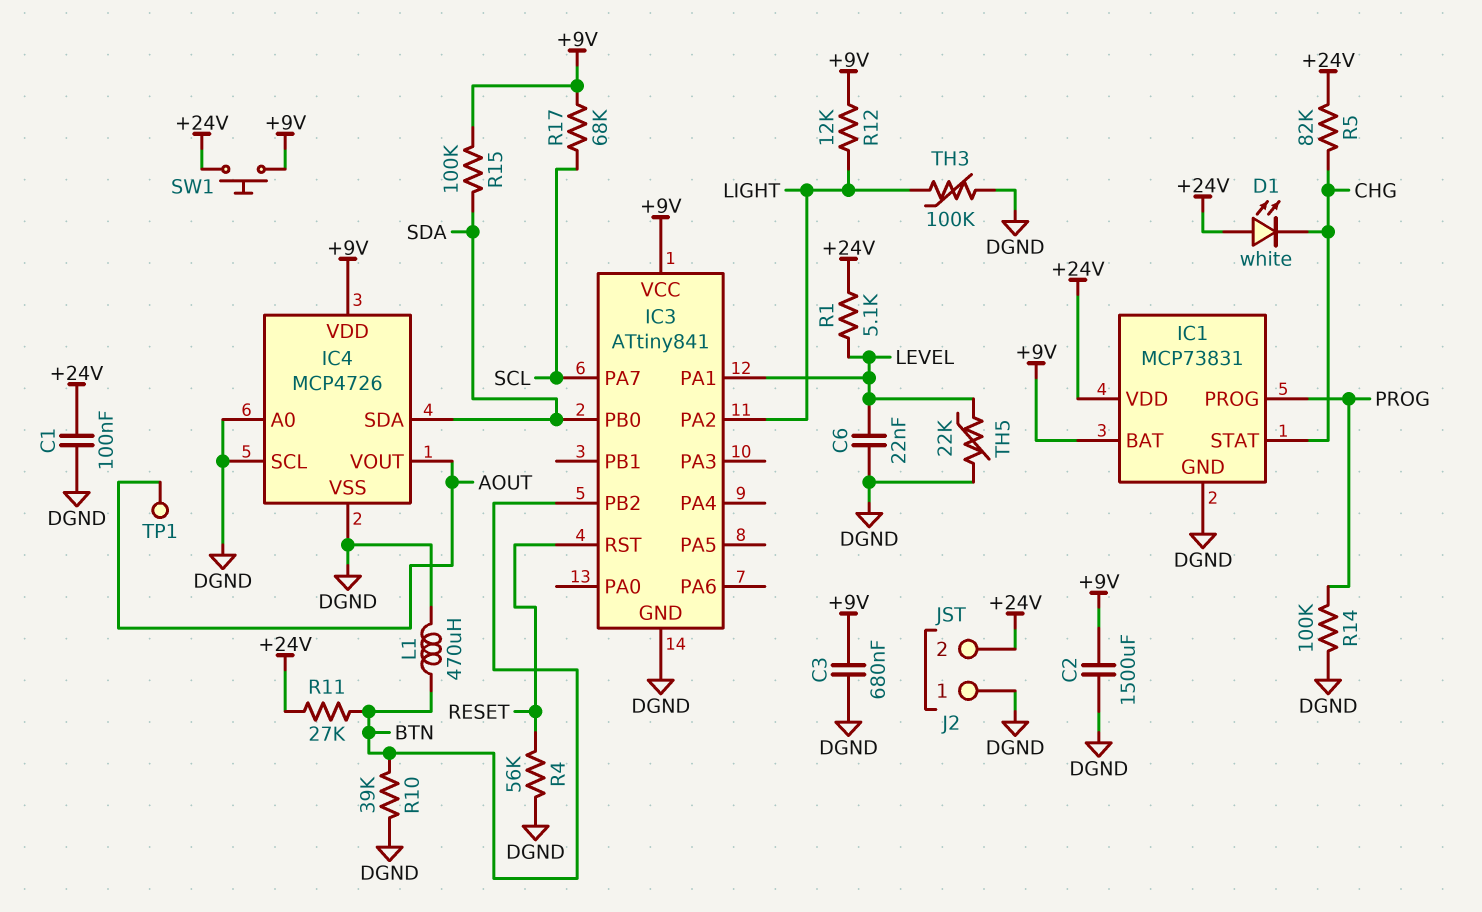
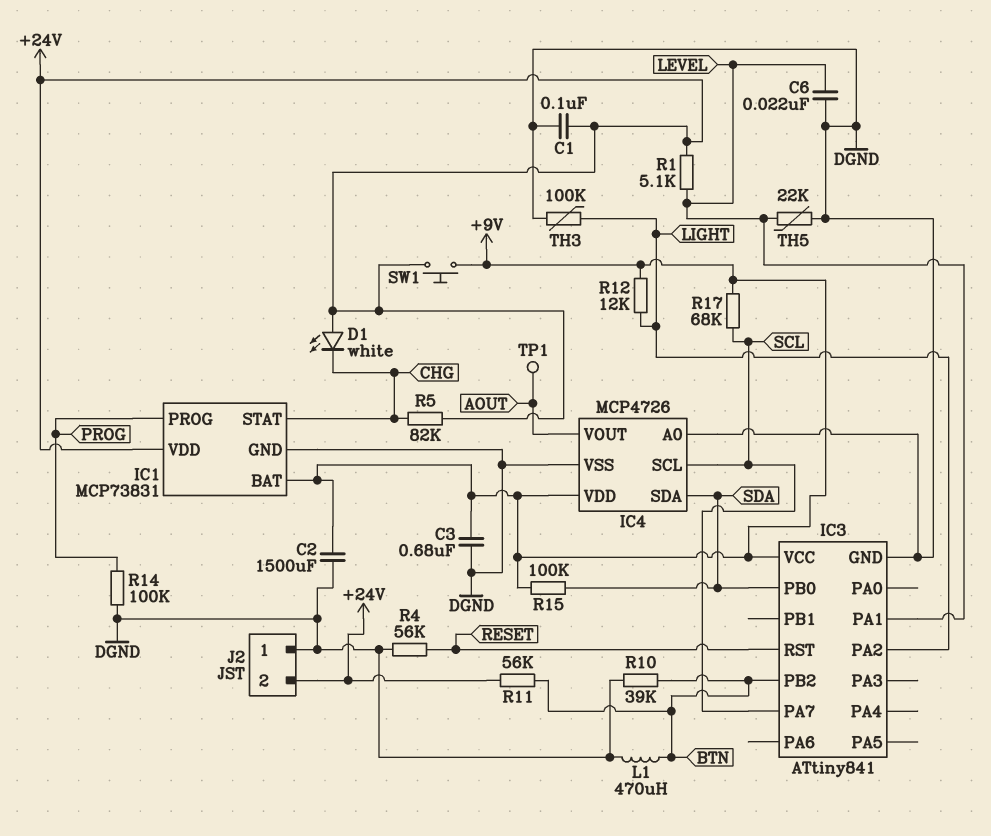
IC4 pin SCL: DGND -> SCL
R11: 27k (+24V, BTN) -> 56k (+24V, BTN)

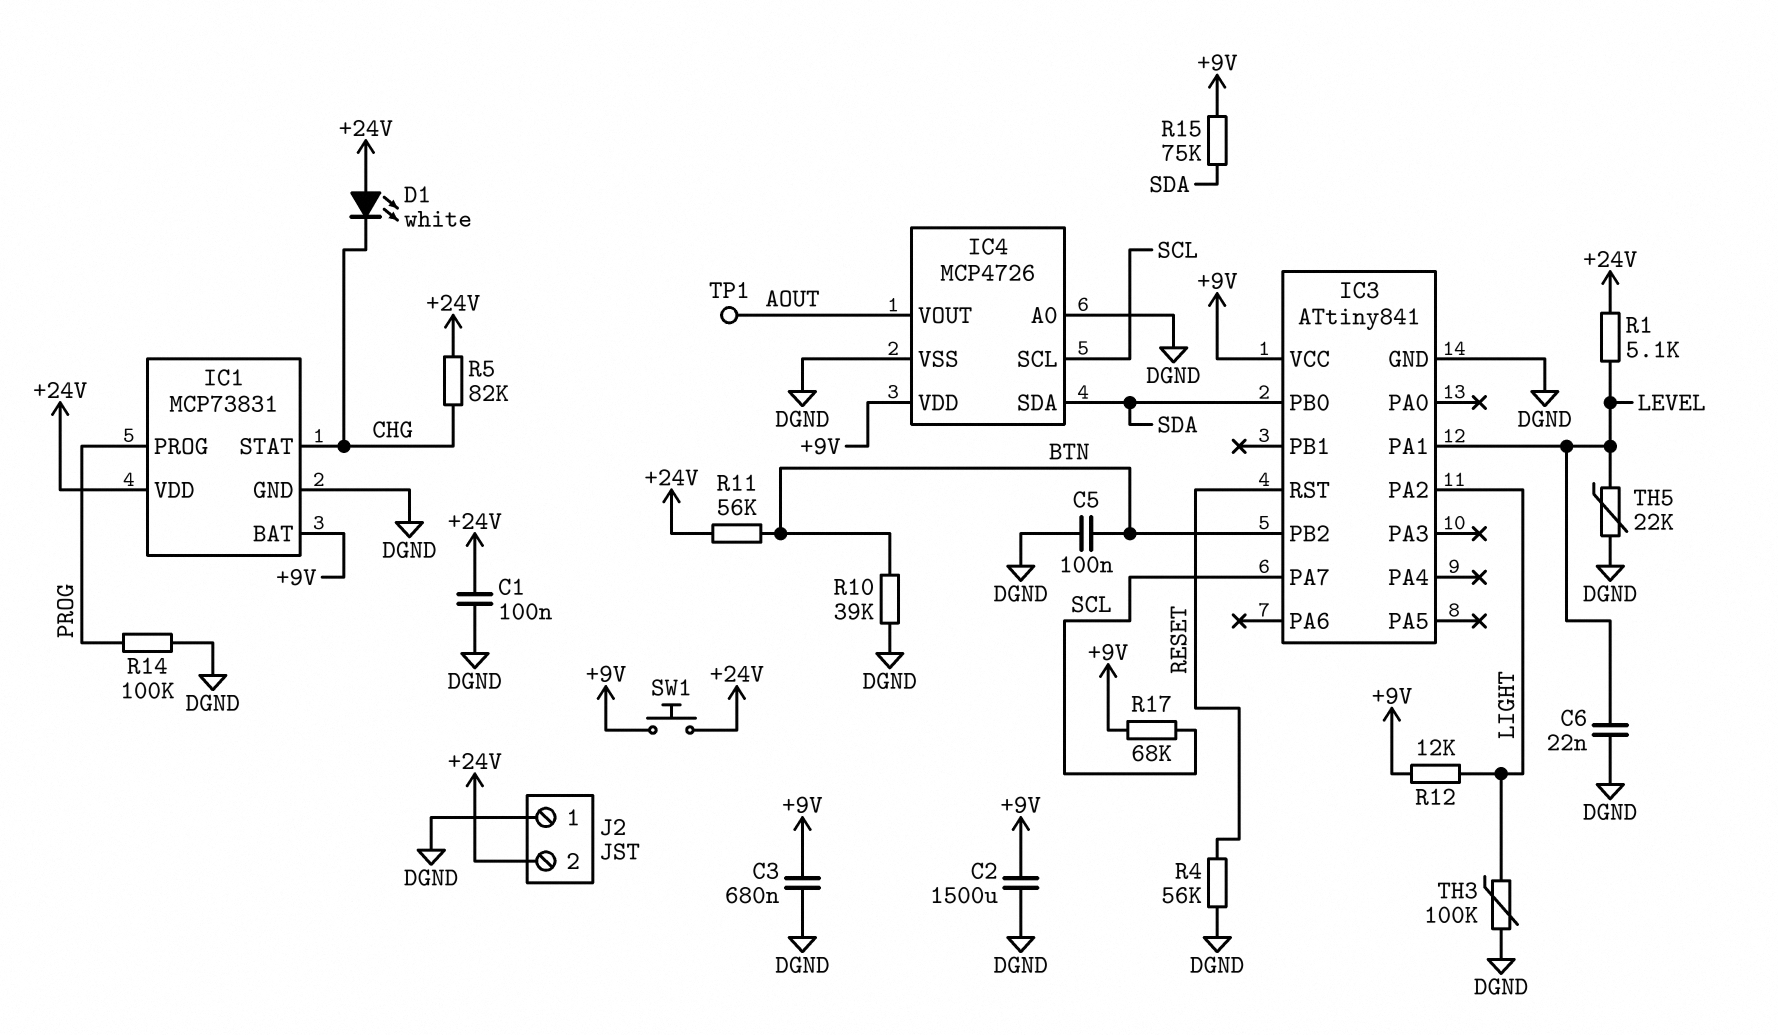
C5: none -> 100nF (BTN, DGND)
L1: 470uH (BTN, DGND) -> none
R15: 100k (+9V, SDA) -> 75k (+9V, SDA)

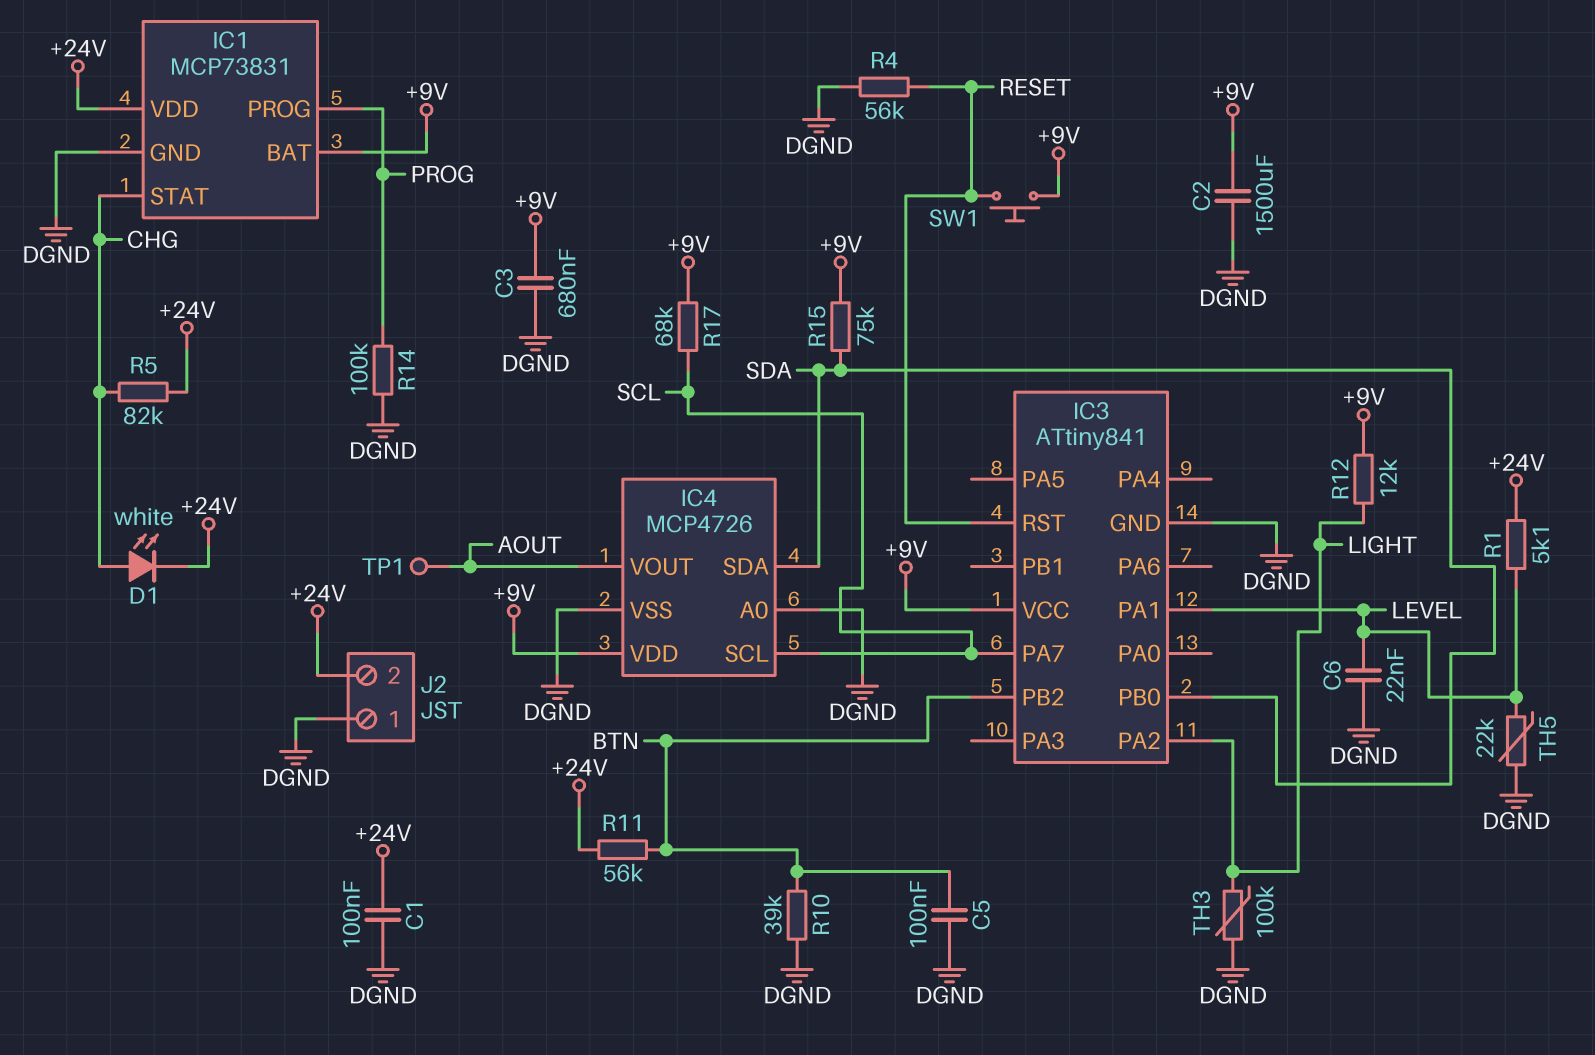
D1: LED white (A +24V, K CHG) -> LED white (A CHG, K +24V)
SW1: button (+9V, +24V) -> button (+9V, RESET)

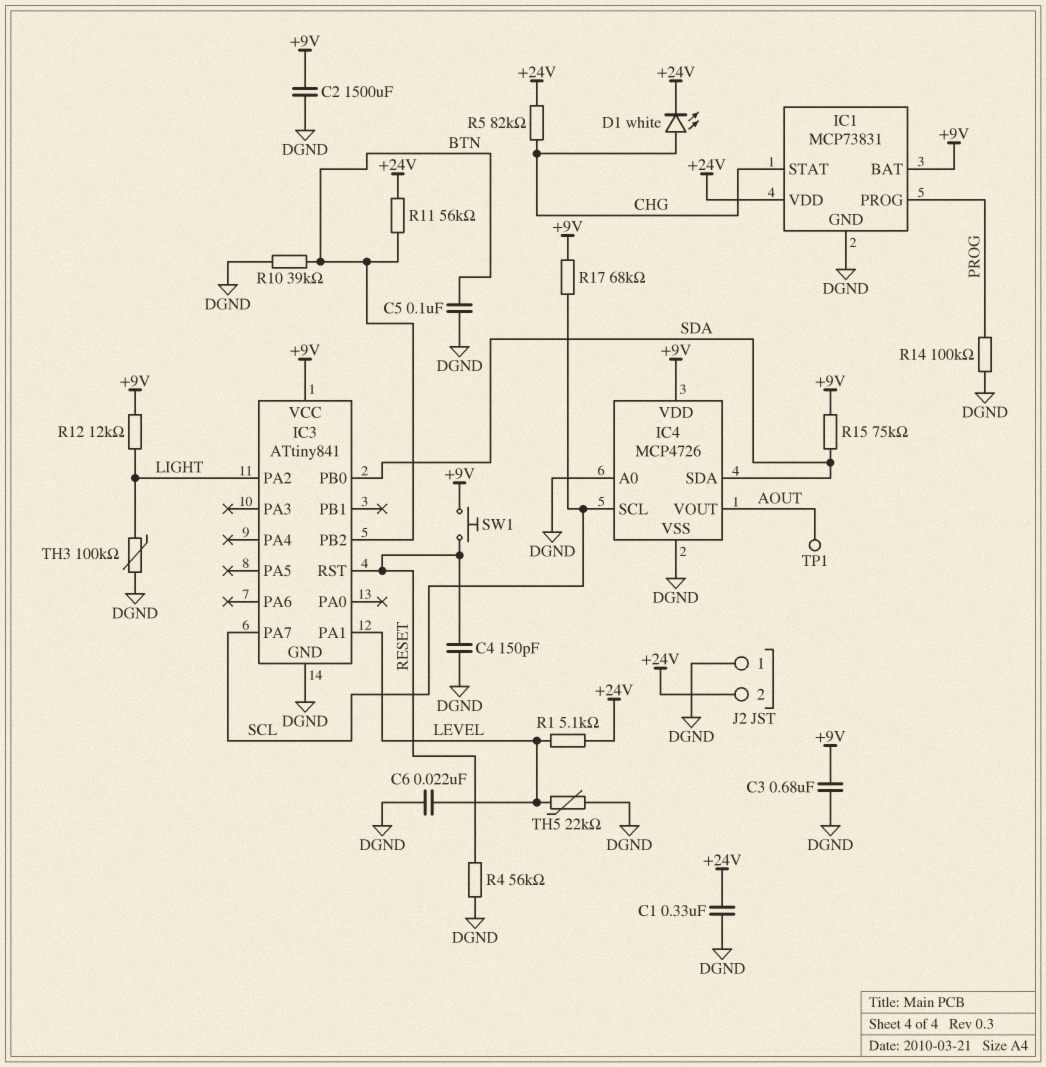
C1: 100nF (+24V, DGND) -> 330nF (+24V, DGND)
C4: none -> 150pF (DGND, RESET)

